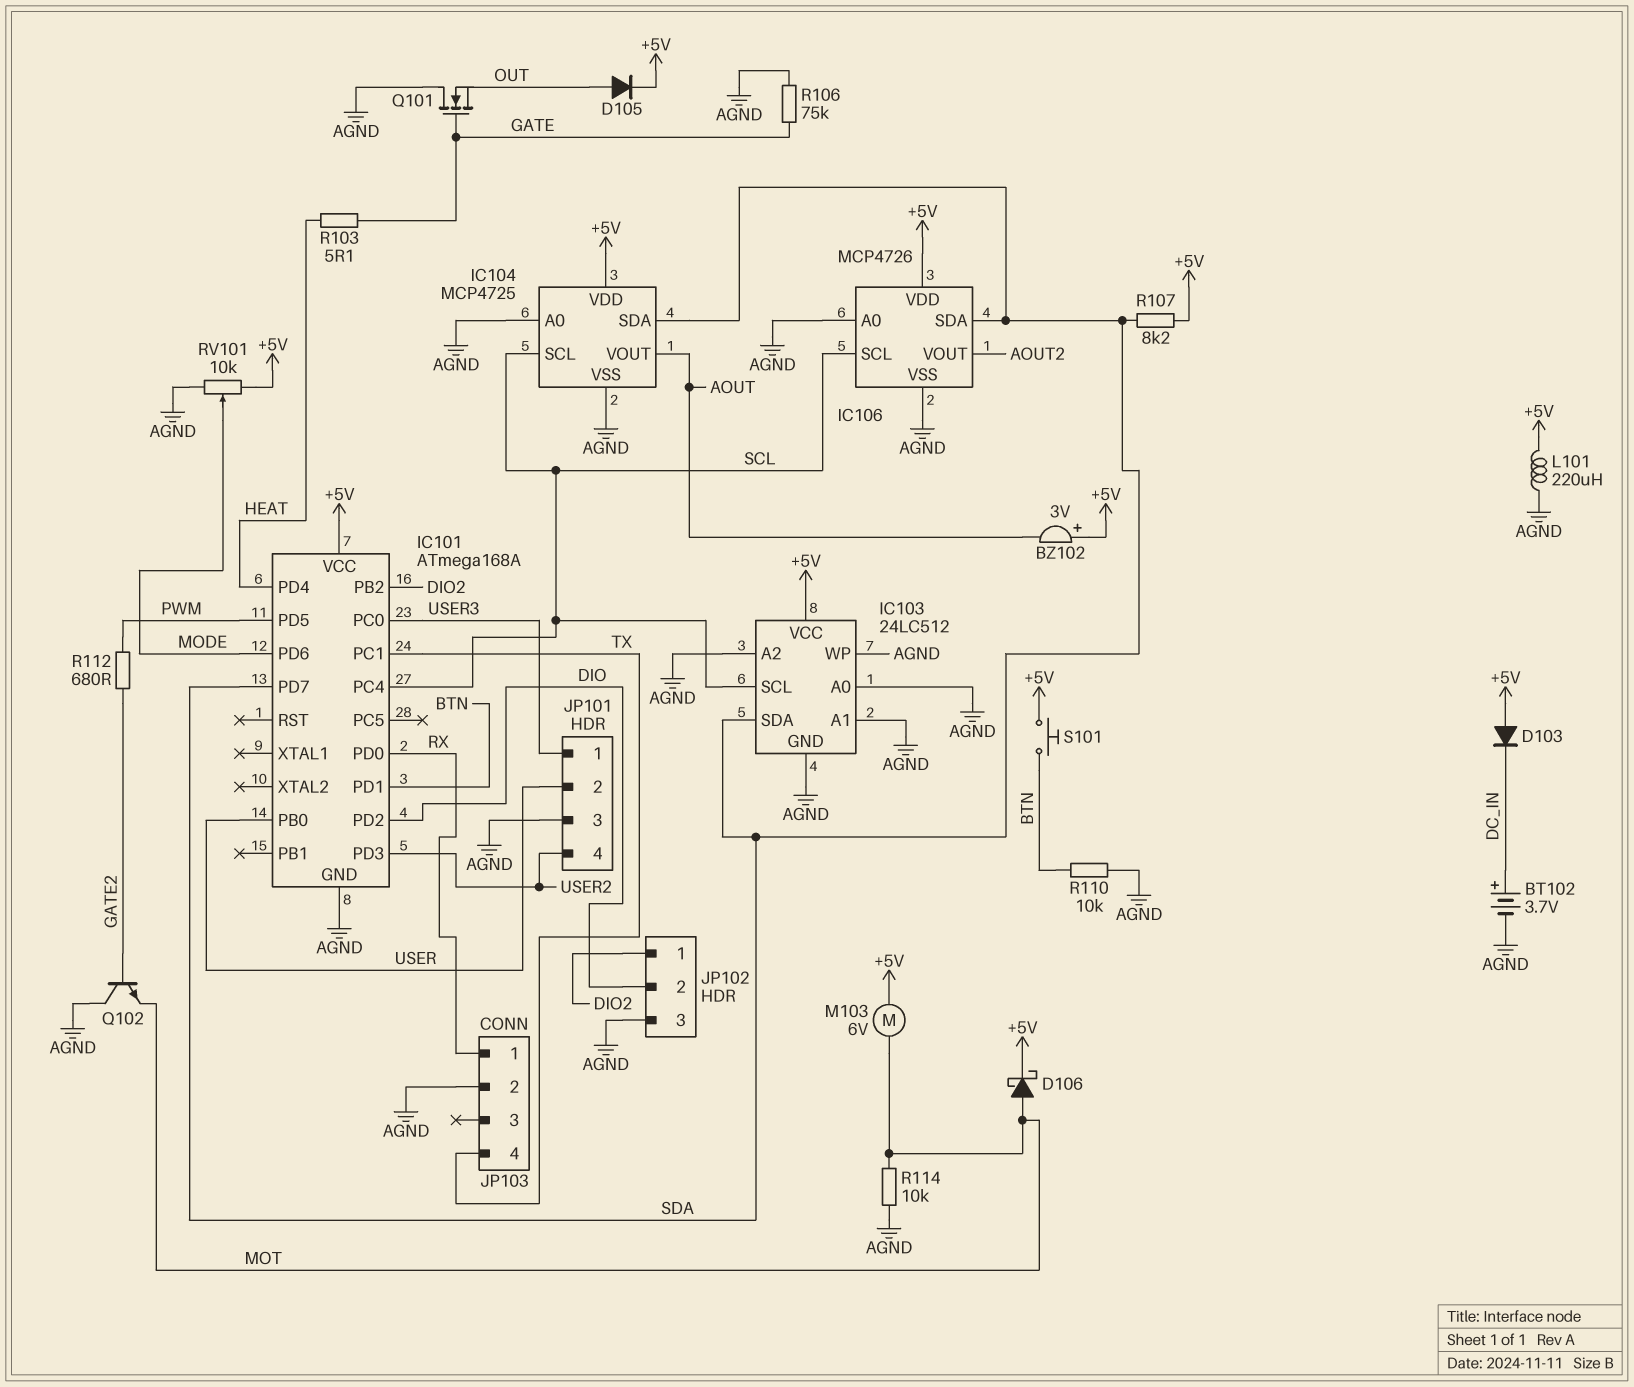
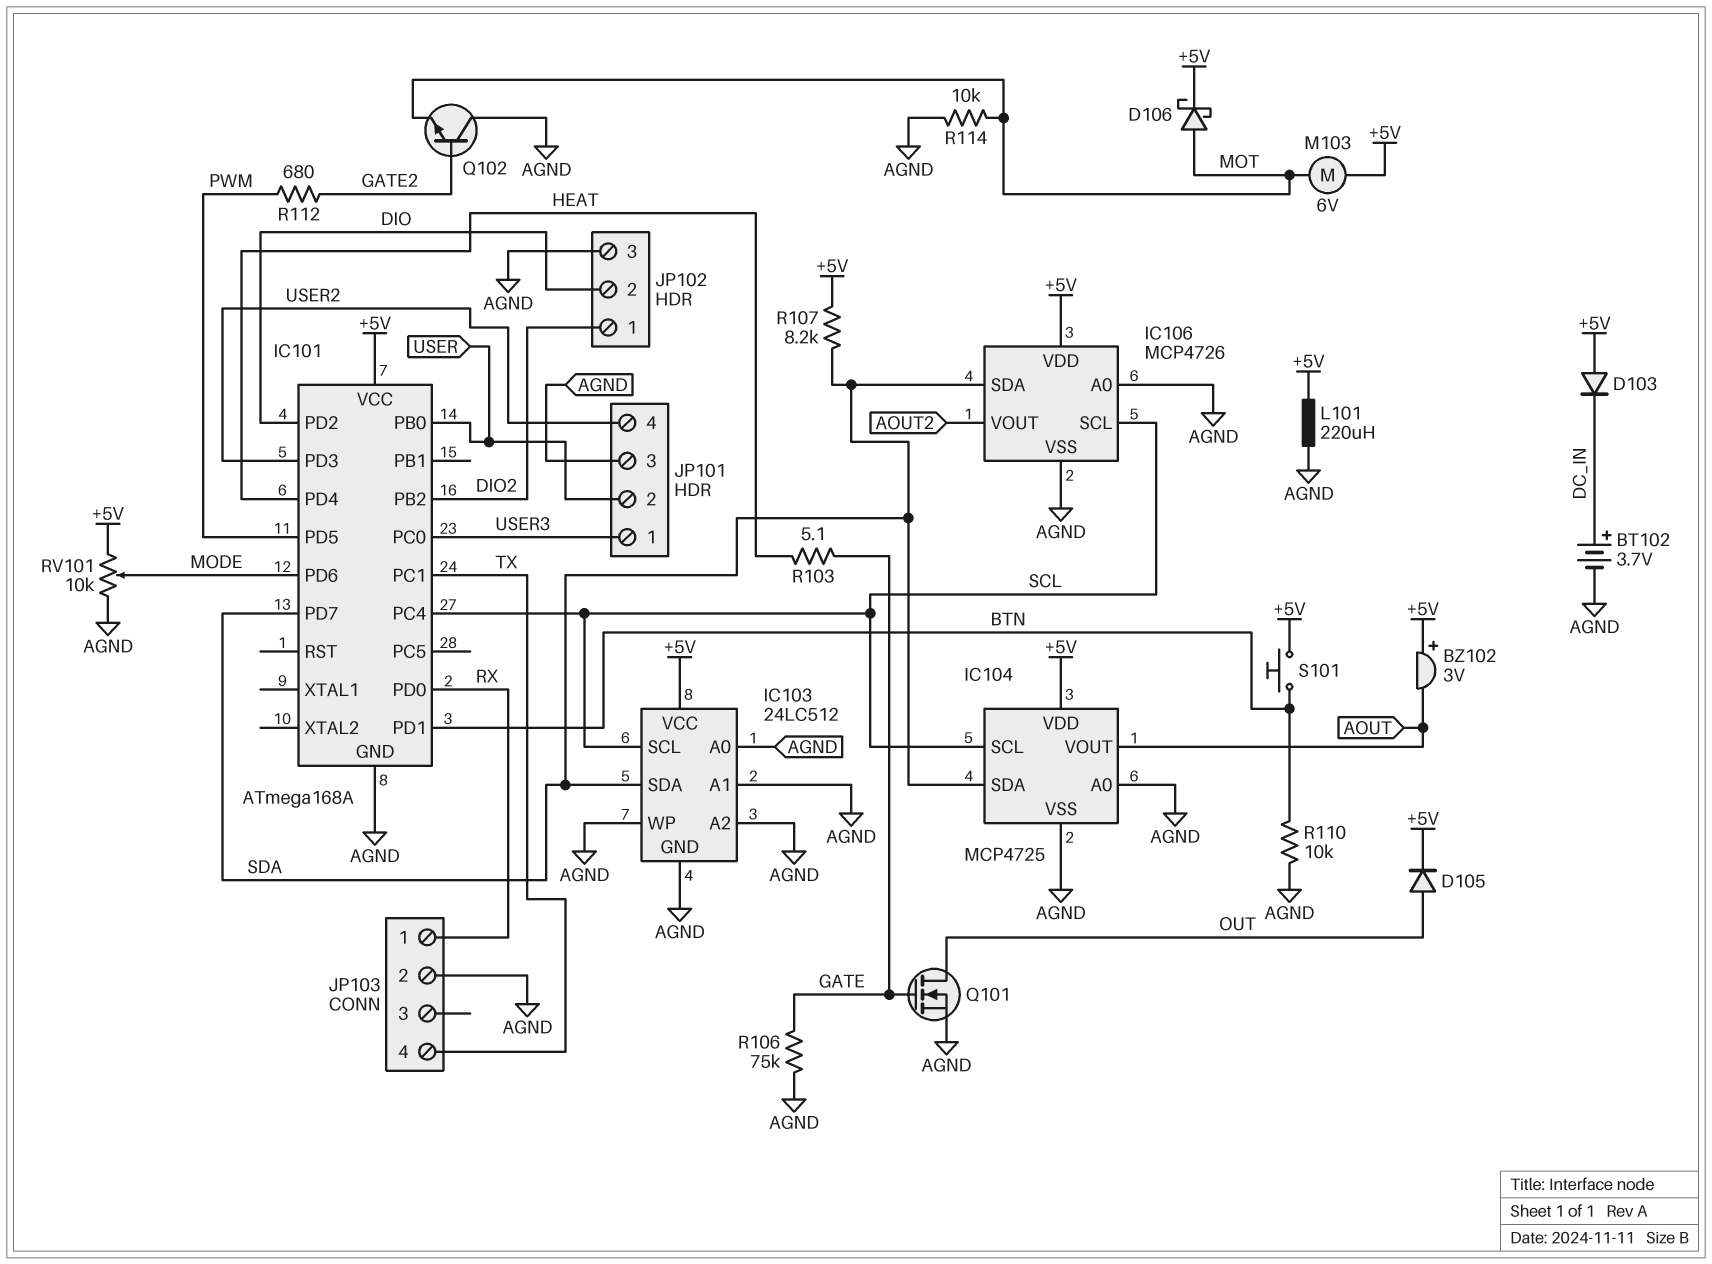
Q101: NMOS (G GATE, D AGND, S OUT) -> NMOS (G GATE, D OUT, S AGND)

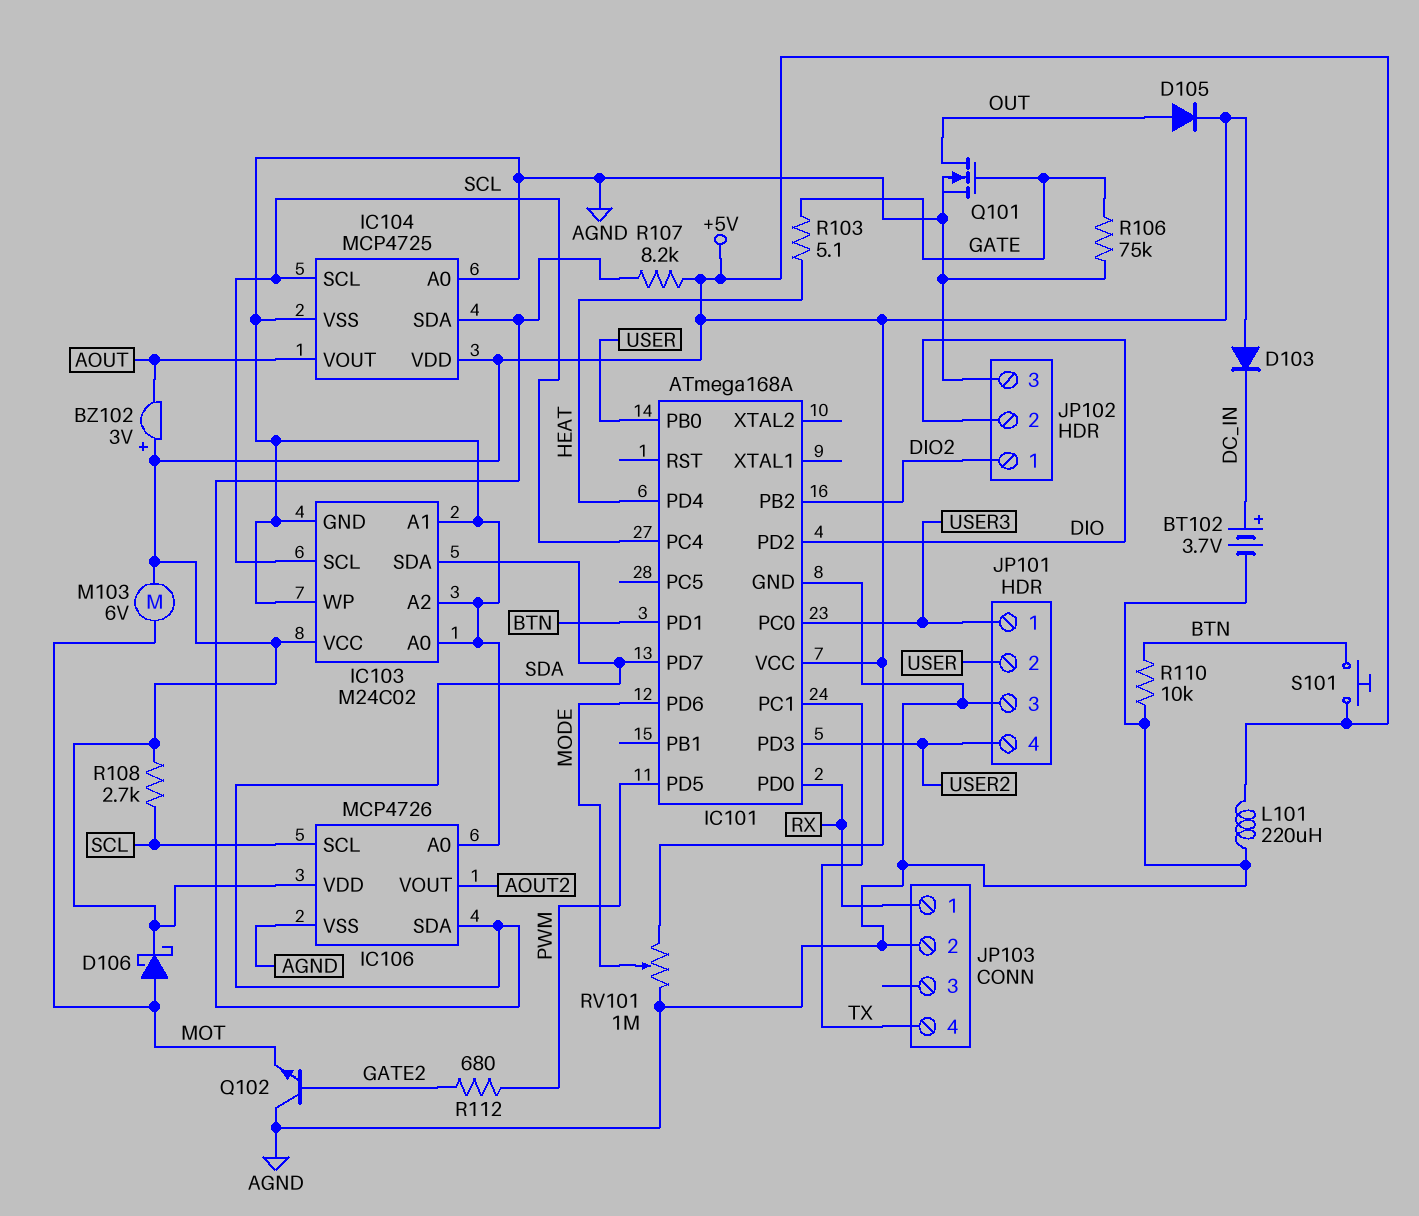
IC103: 24LC512 -> M24C02
R108: none -> 2.7k (+5V, SCL)
R114: 10k (AGND, MOT) -> none
RV101: 10k (+5V, AGND, wiper MODE) -> 1M (+5V, AGND, wiper MODE)

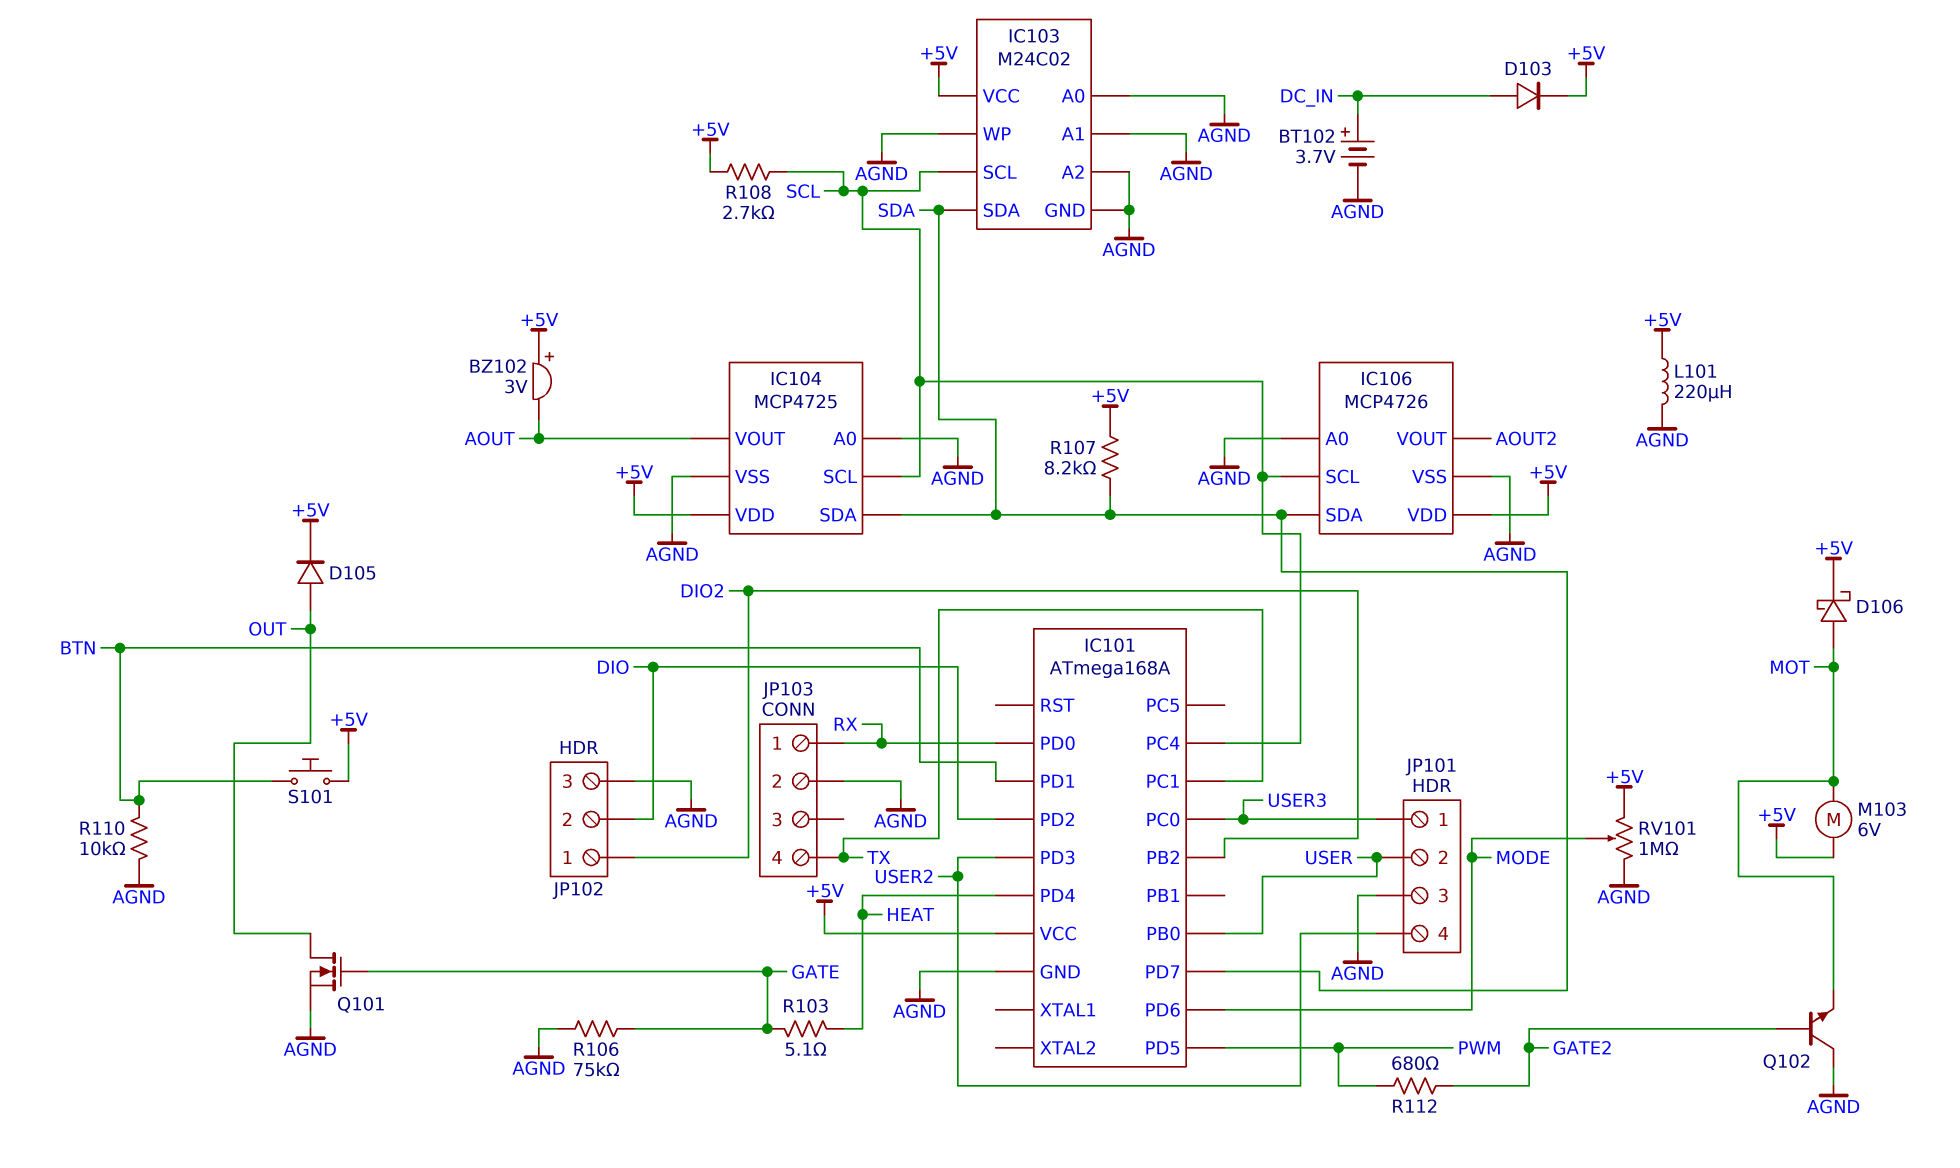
D103: diode (A +5V, K DC_IN) -> diode (A DC_IN, K +5V)

